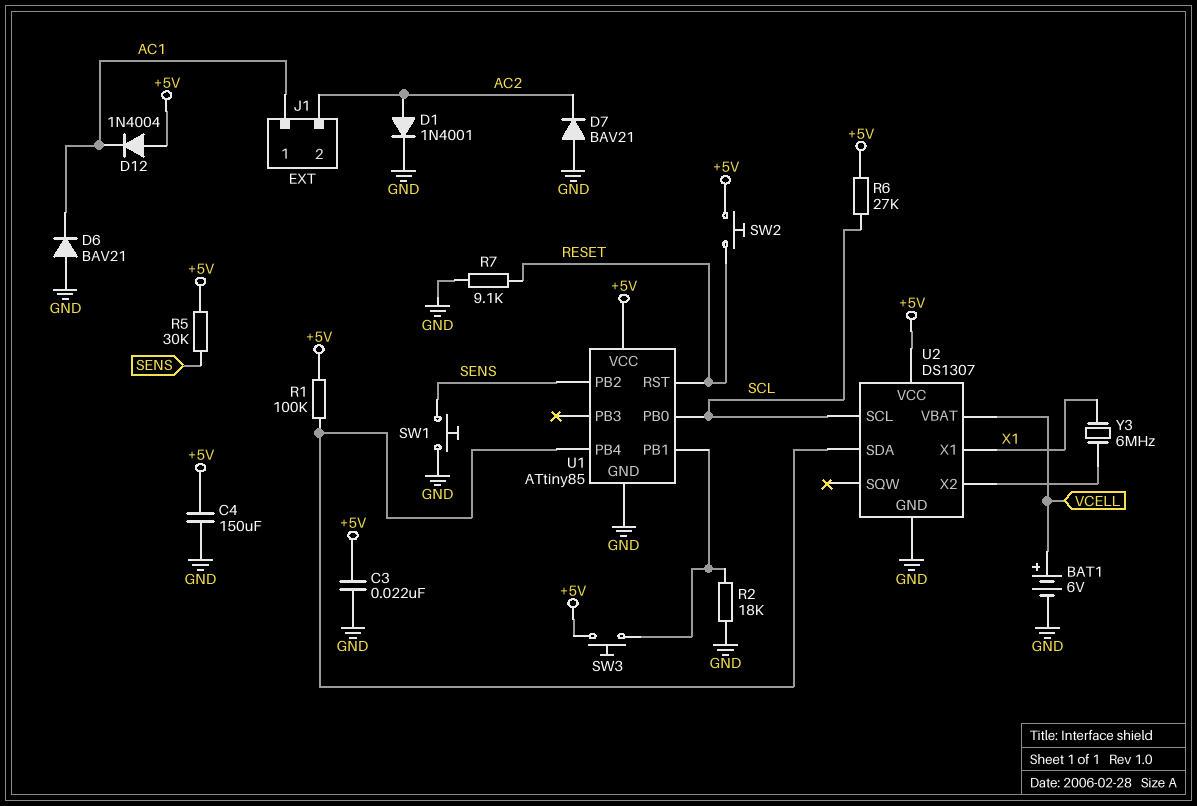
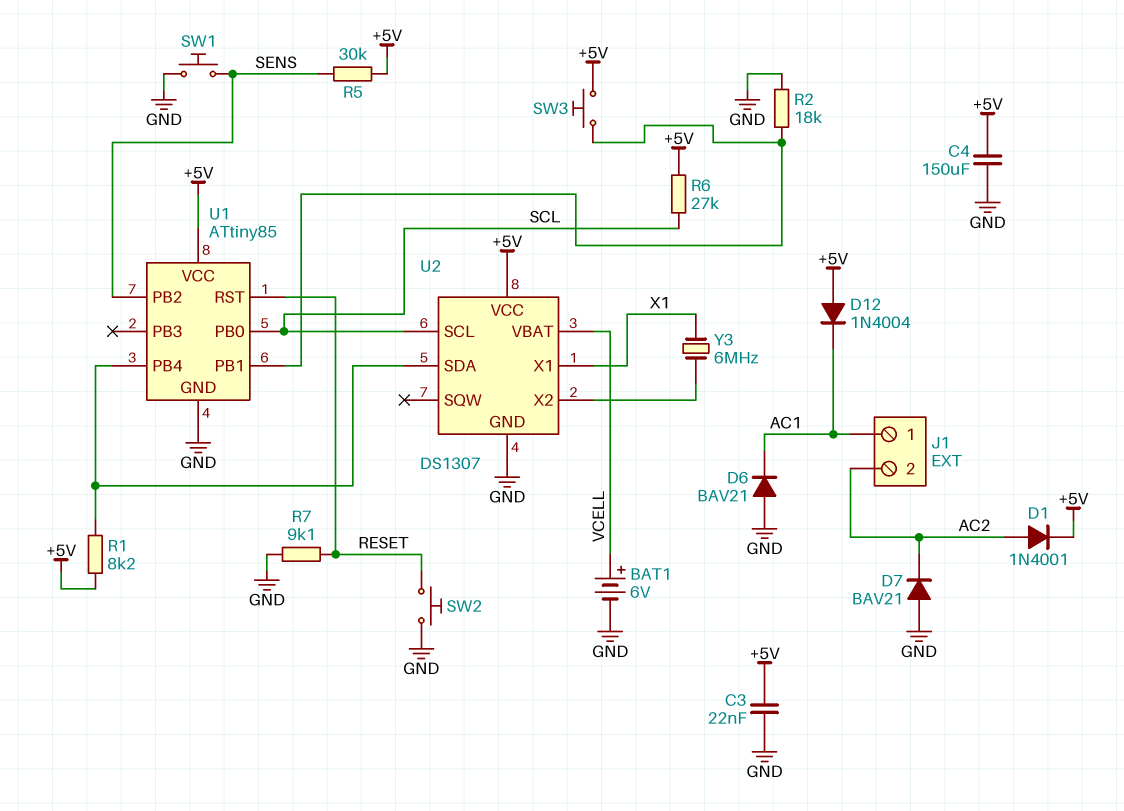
D1: diode 1N4001 (A AC2, K GND) -> diode 1N4001 (A AC2, K +5V)
R1: 100k (+5V, U1/PB4) -> 8.2k (+5V, U1/PB4)
SW2: button (+5V, RESET) -> button (GND, RESET)

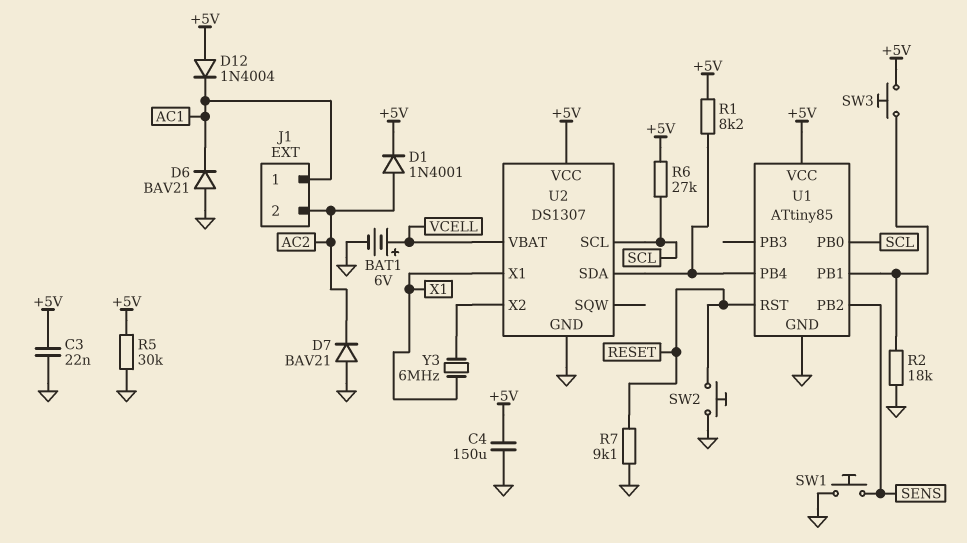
R5: 30k (+5V, SENS) -> 30k (+5V, GND)

